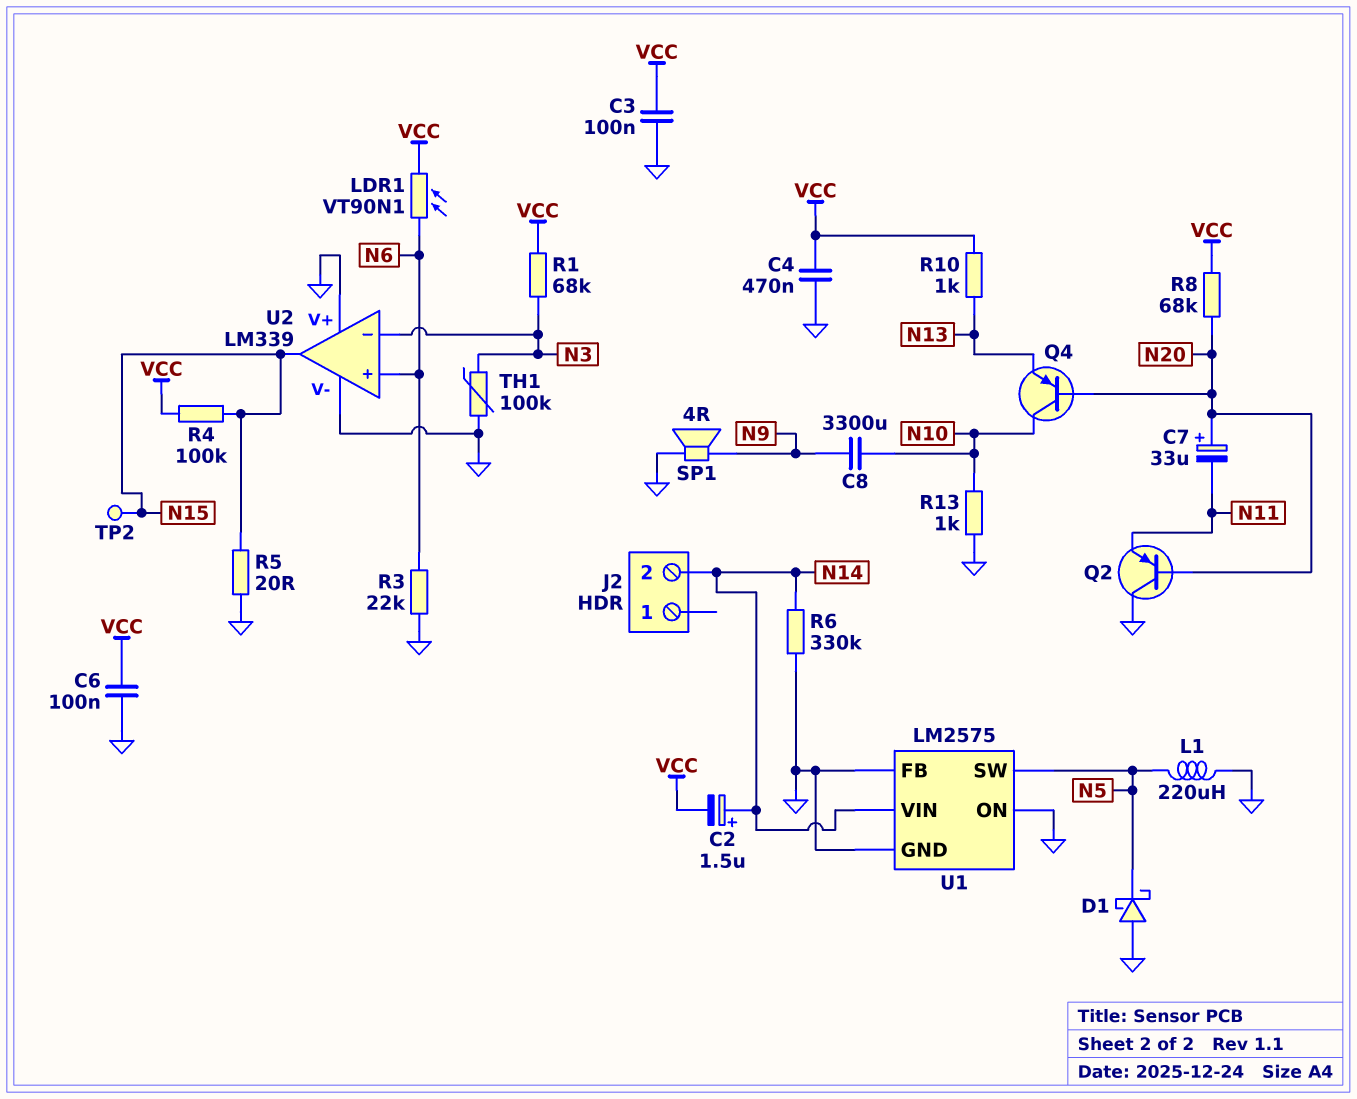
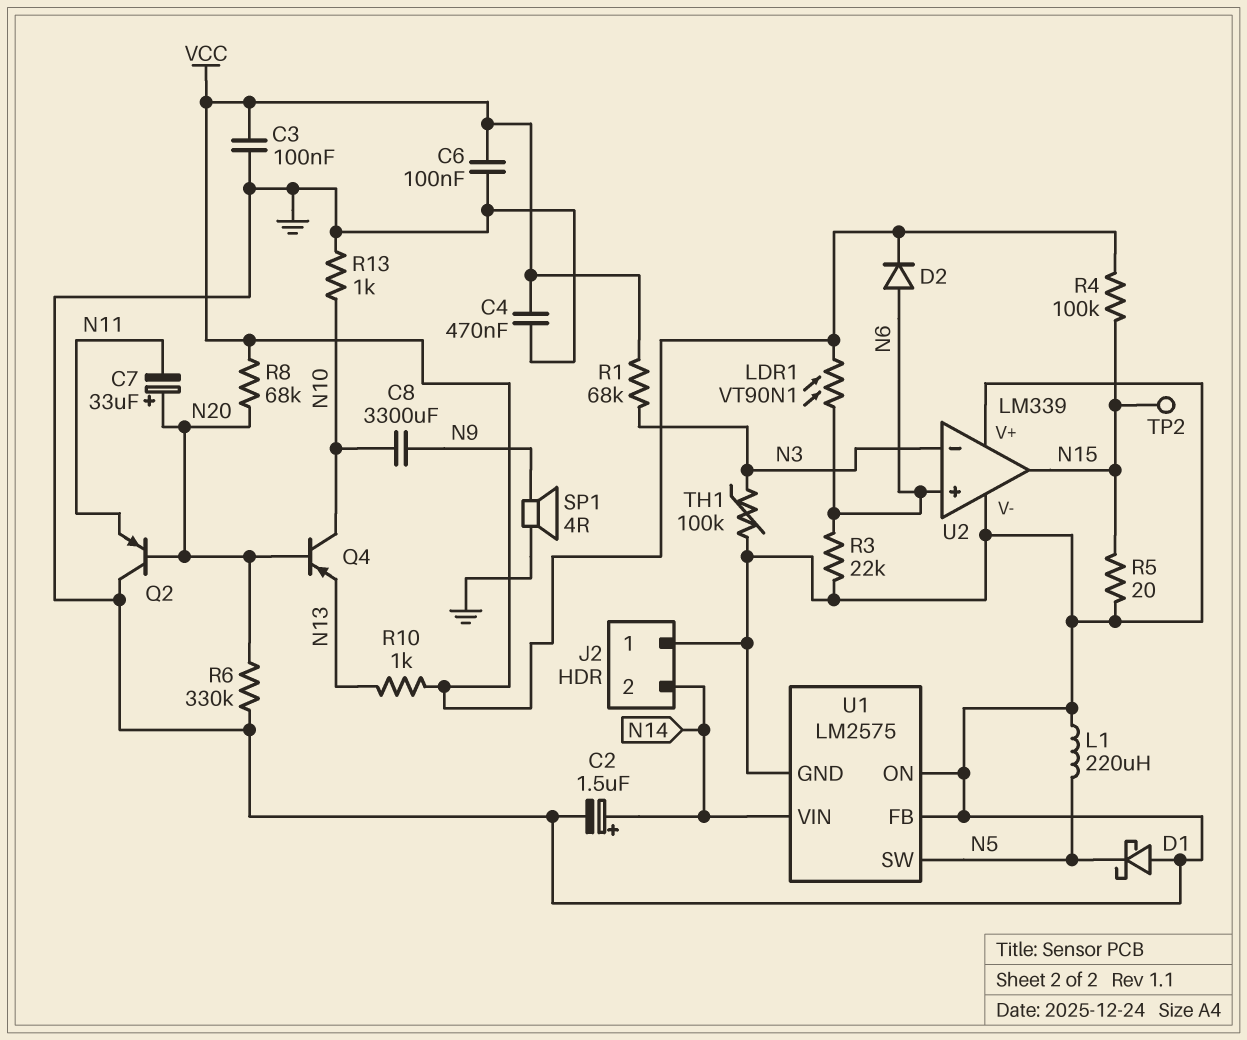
C2: 1.5uF (plus N14, minus VCC) -> 1.5uF (plus N14, minus GND)
D2: none -> diode (A N6, K VCC)
J2 pin 1: none -> GND
R6: 330k (GND, N14) -> 330k (GND, N20)

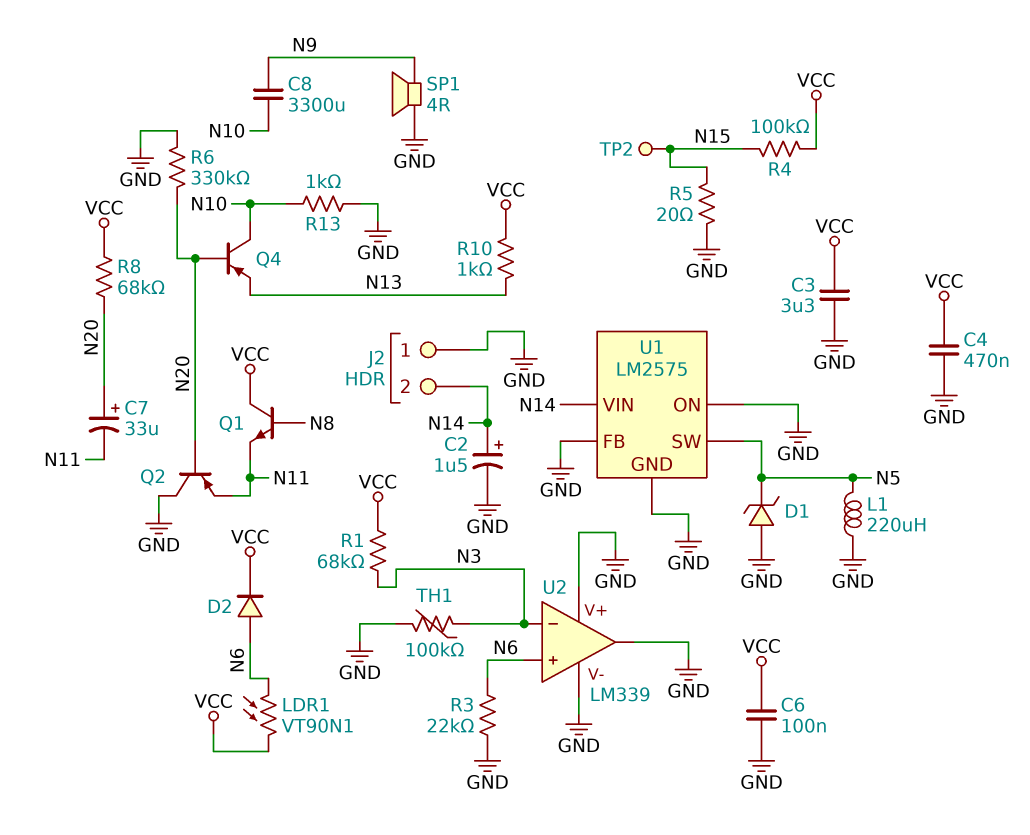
C3: 100nF (GND, VCC) -> 3.3uF (GND, VCC)
D1: schottky (A GND, K N5) -> zener (A GND, K N5)
Q1: none -> NPN (B N8, C VCC, E N11)
U2 pin out: N15 -> GND

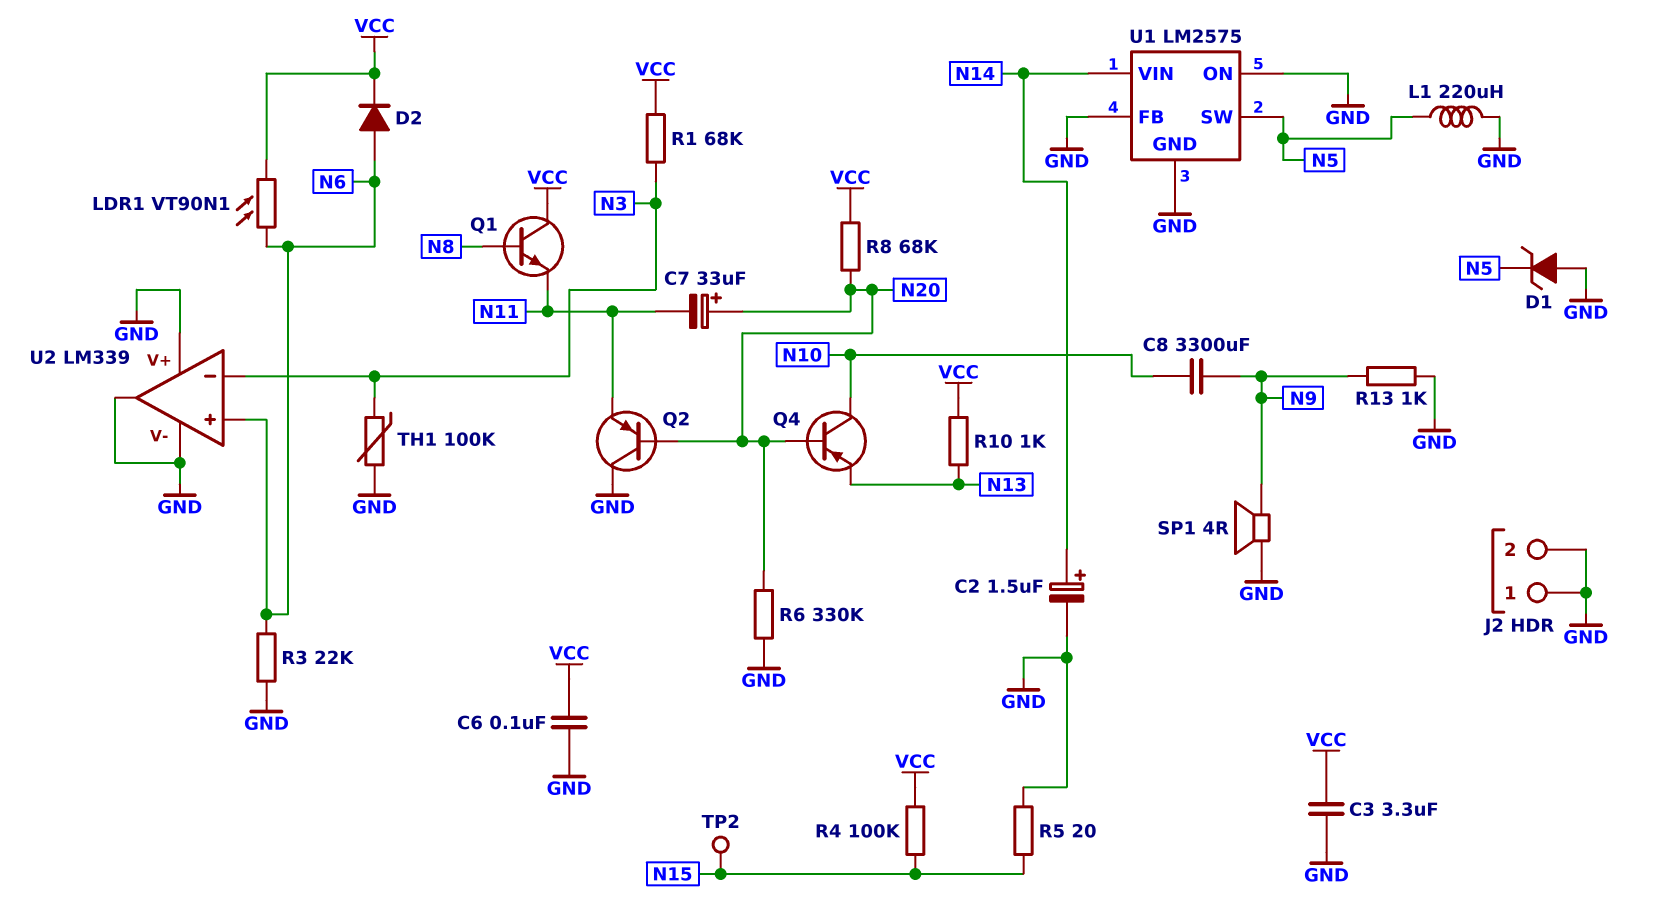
C4: 470nF (GND, VCC) -> none
J2 pin 2: N14 -> GND
R13: 1k (GND, N10) -> 1k (GND, N9)

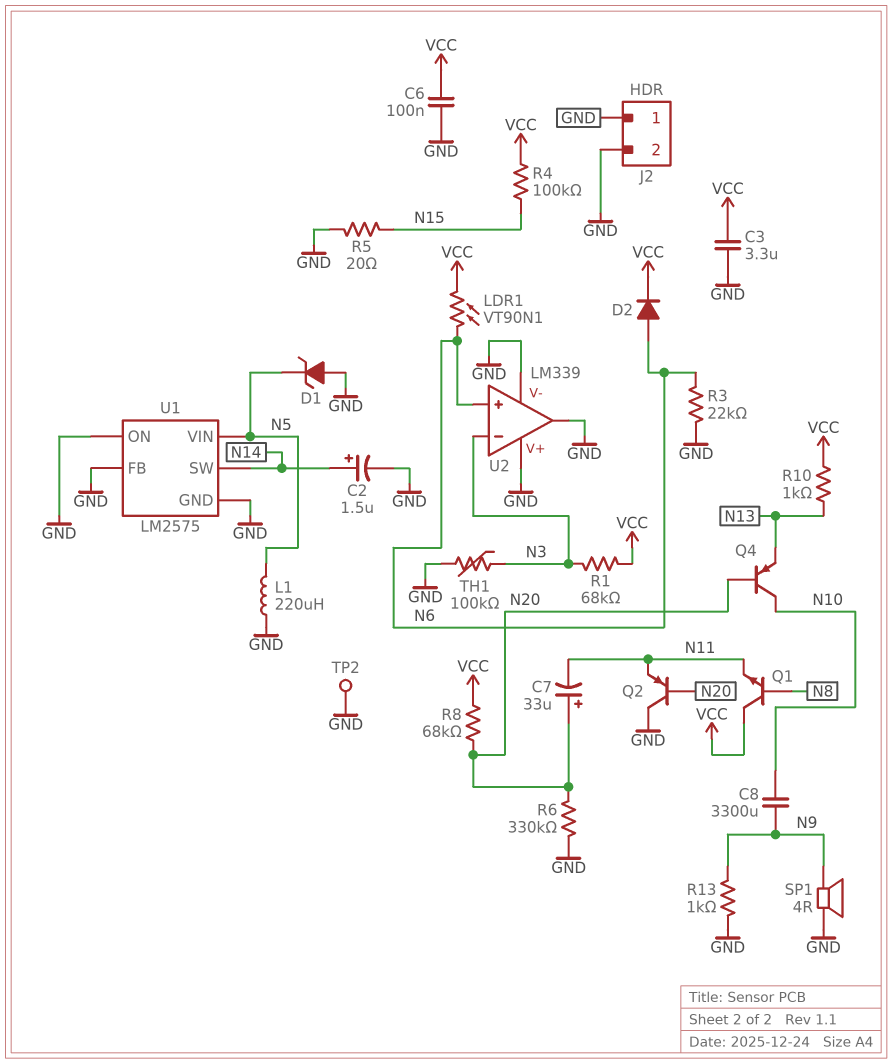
TP2: test point (N15) -> test point (GND)
U1 pin SW: N5 -> N14
U1 pin VIN: N14 -> N5

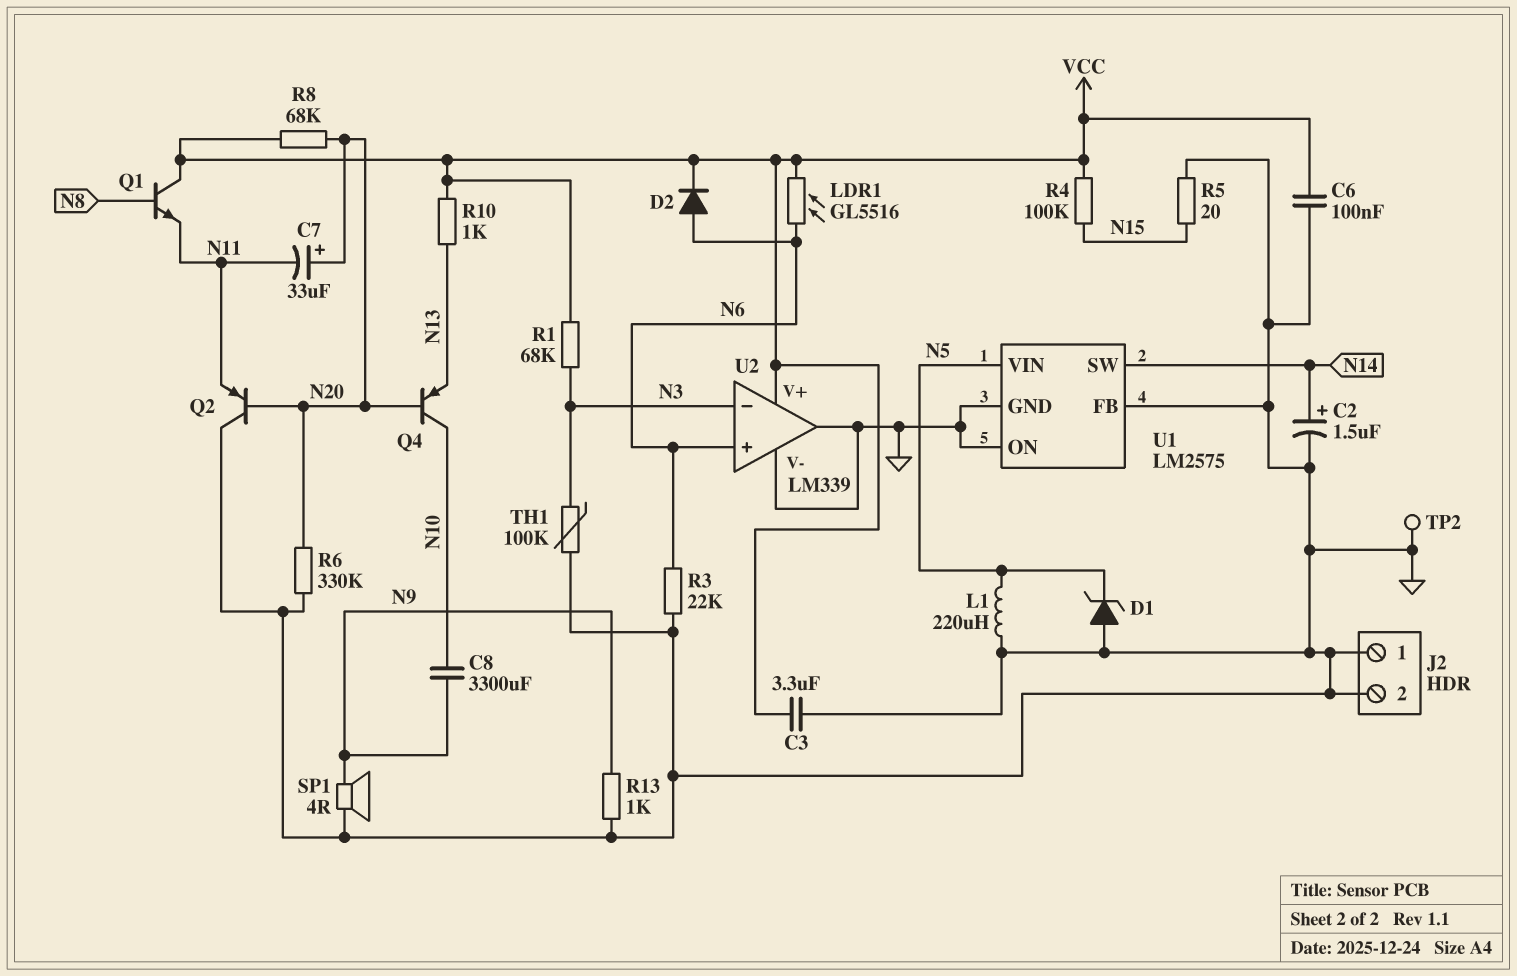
LDR1: VT90N1 (N6, VCC) -> GL5516 (N6, VCC)
U2 pin V+: GND -> VCC

